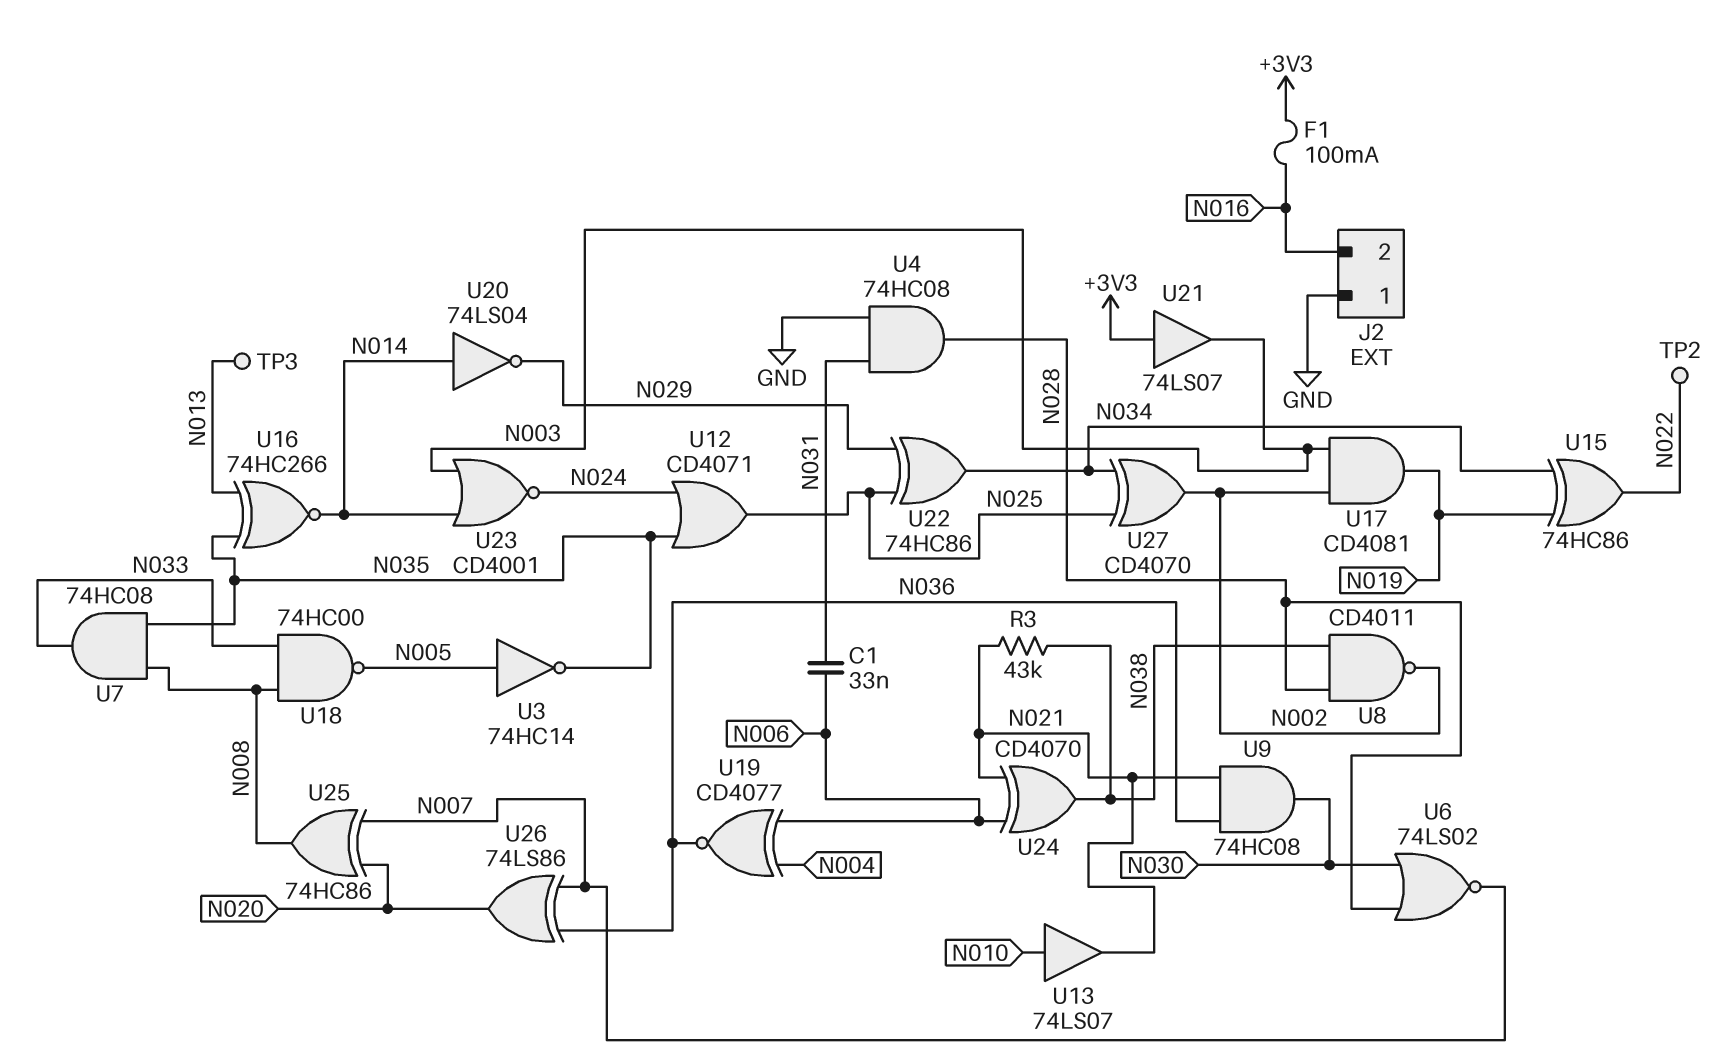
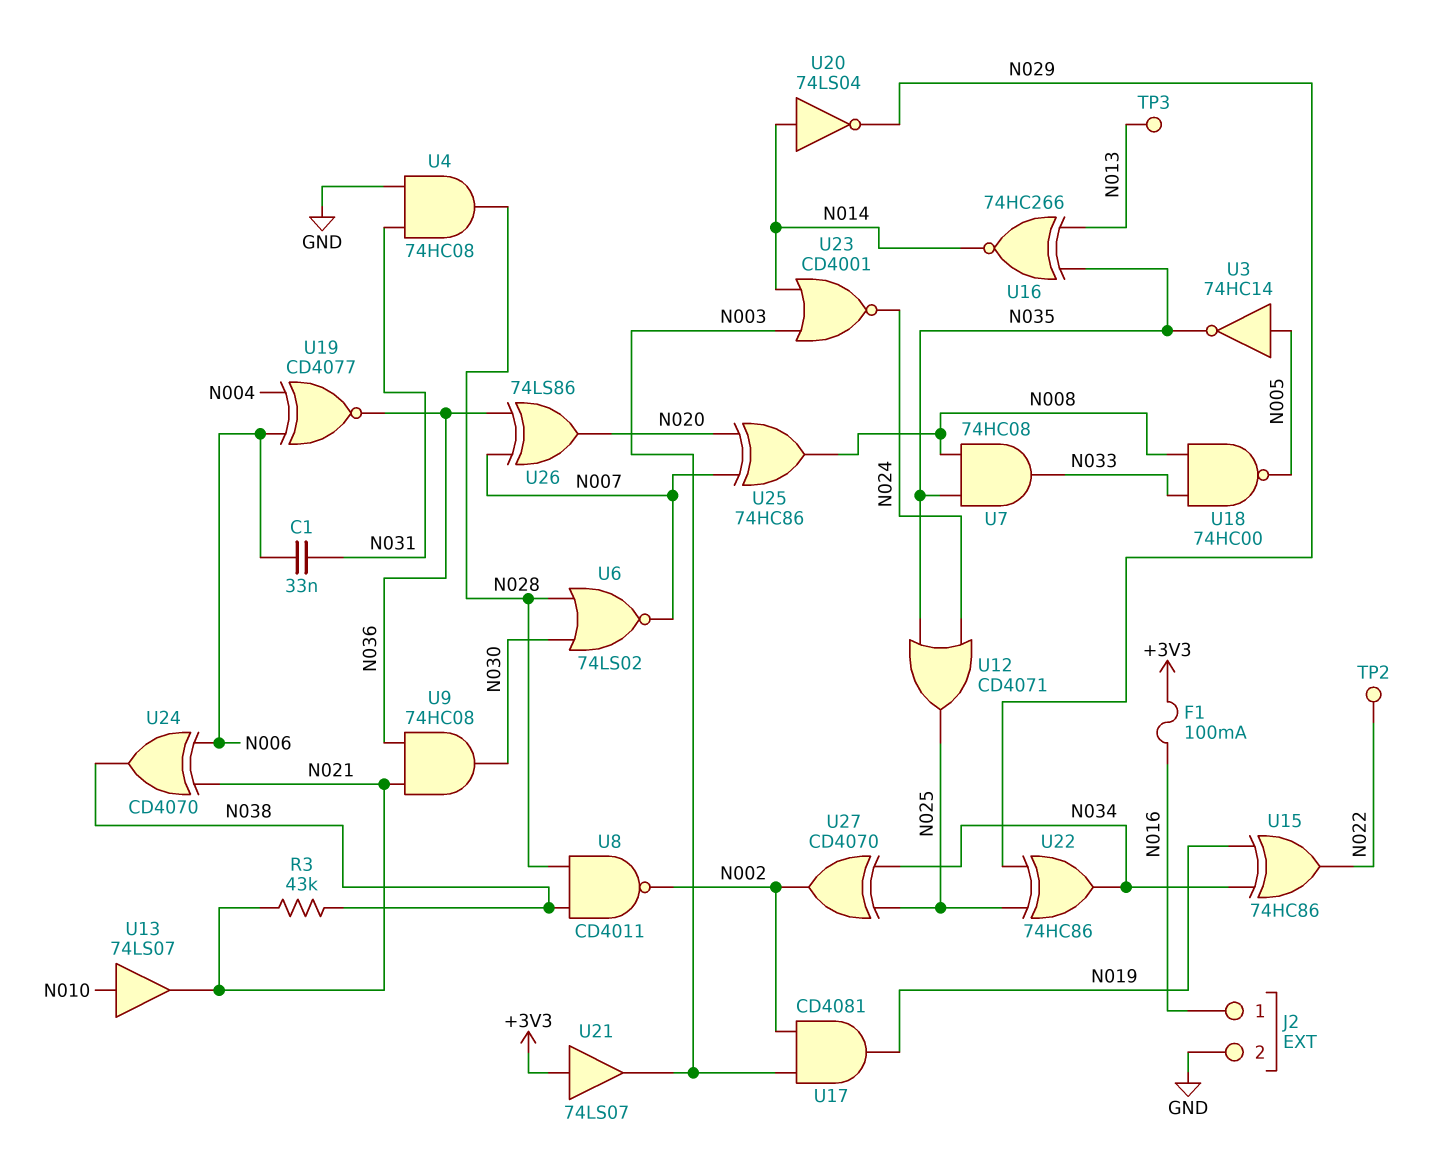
J2 pin 1: GND -> N016
J2 pin 2: N016 -> GND

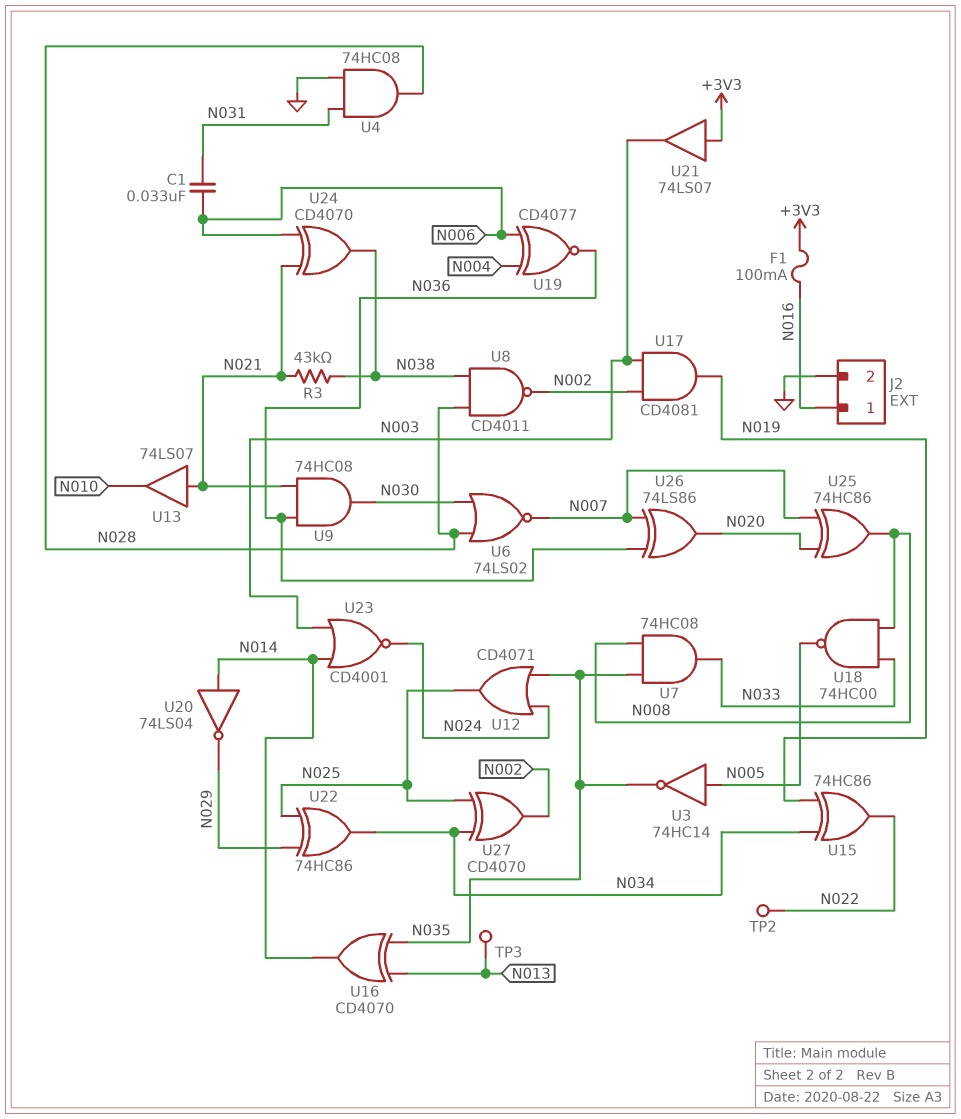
U13: buffer 74LS07 (in N010, out N021) -> buffer 74LS07 (in N021, out N010)
U16: XNOR 74HC266 (in N013, in N035, out N014) -> XOR CD4070 (in N013, in N035, out N014)

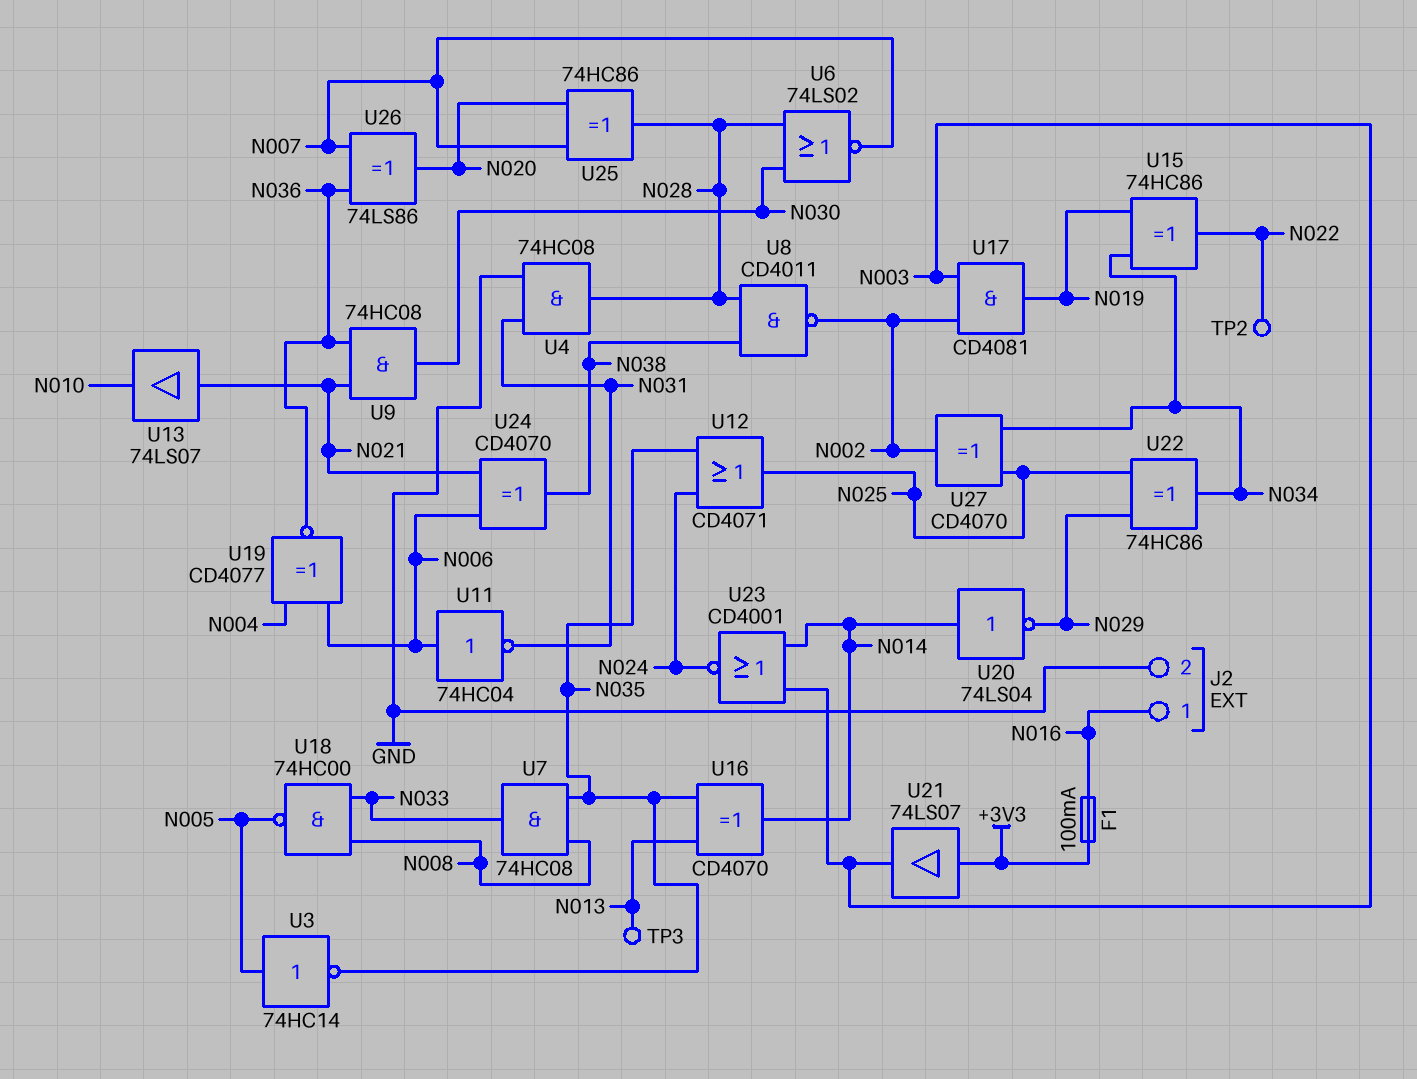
C1: 33nF (N006, N031) -> none
R3: 43k (N021, N038) -> none
U11: none -> NOT 74HC04 (in N006, out N031)
U25: XOR 74HC86 (in N007, in N020, out N008) -> XOR 74HC86 (in N007, in N020, out N028)

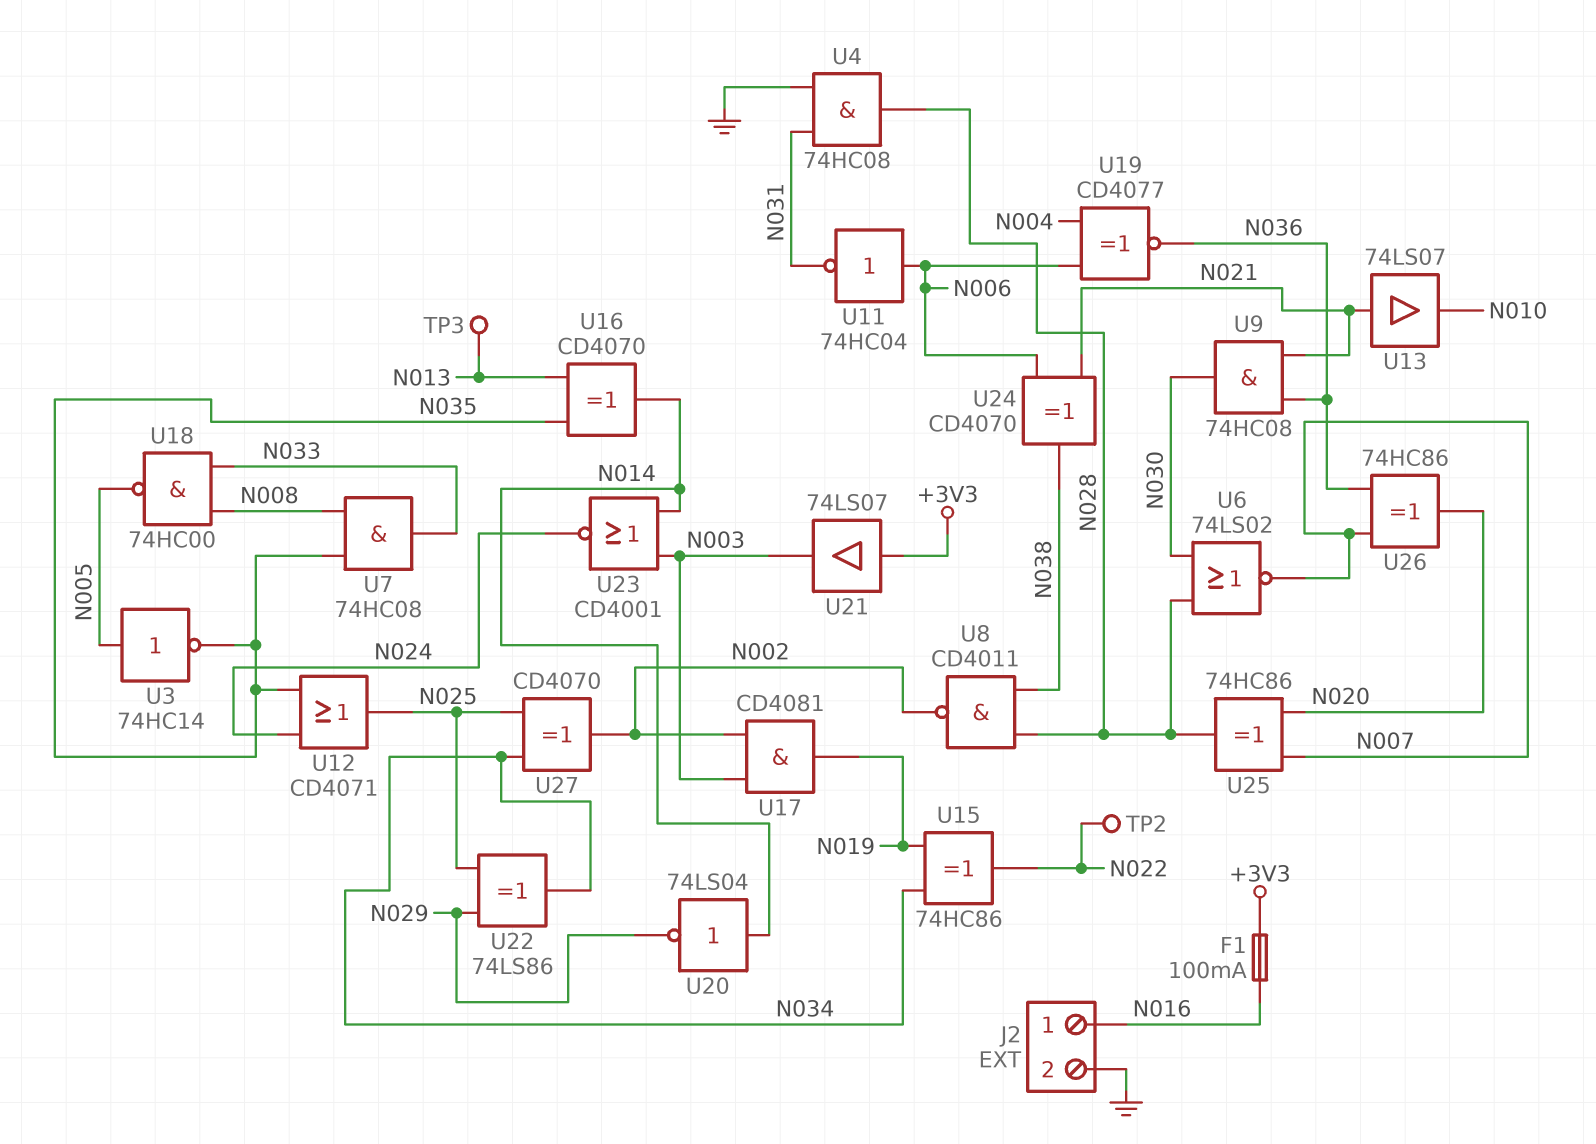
U22: XOR 74HC86 (in N025, in N029, out N034) -> XOR 74LS86 (in N025, in N029, out N034)
U26: XOR 74LS86 (in N007, in N036, out N020) -> XOR 74HC86 (in N007, in N036, out N020)

